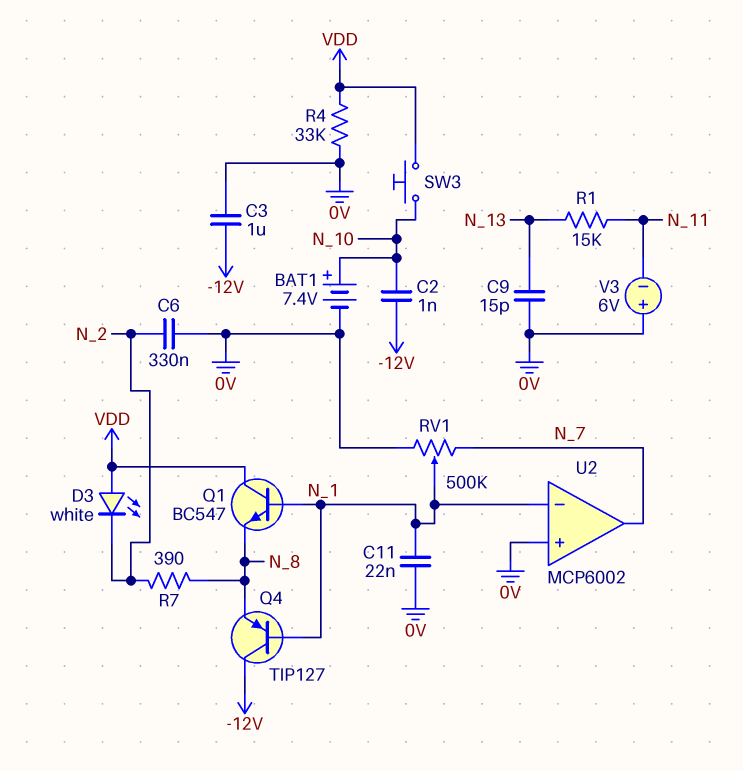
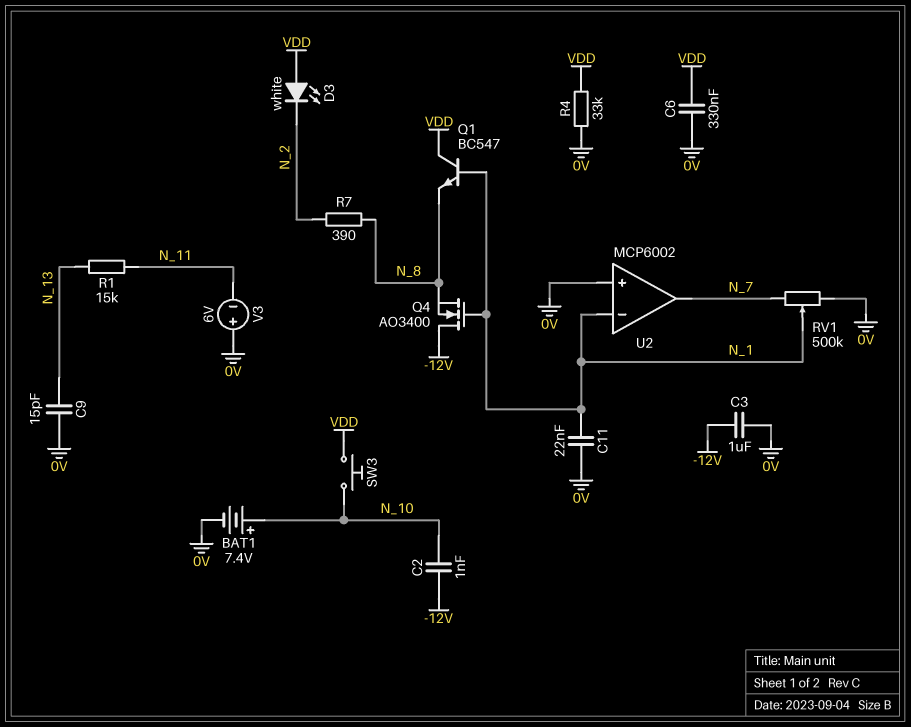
C6: 330nF (0V, N_2) -> 330nF (0V, VDD)
Q4: PNP TIP127 (B N_1, C -12V, E N_8) -> NMOS AO3400 (G N_1, D -12V, S N_8)

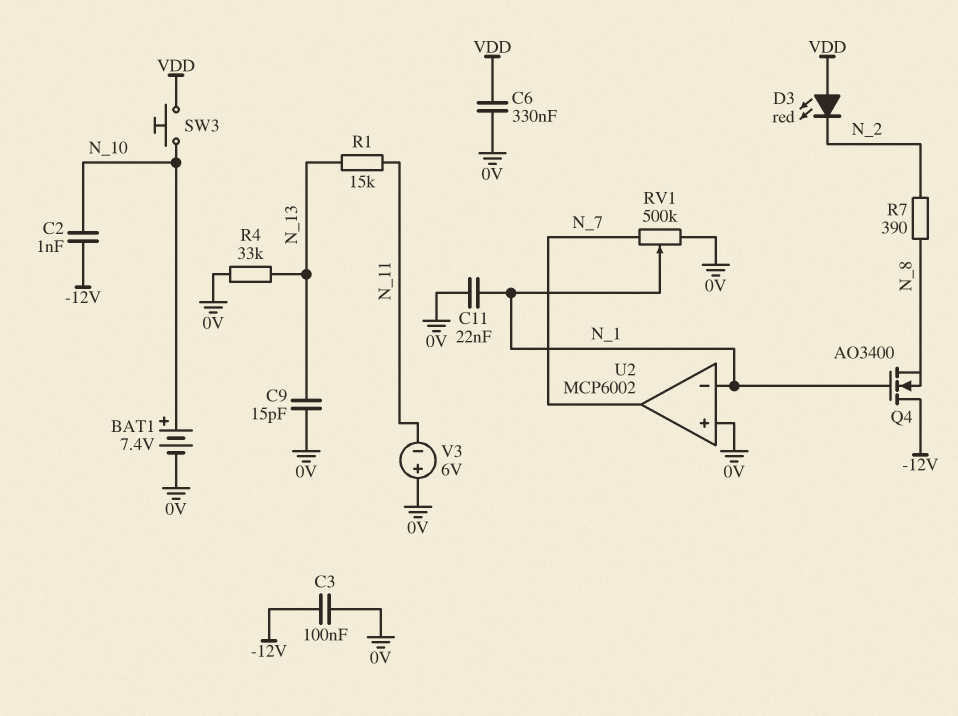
C3: 1uF (-12V, 0V) -> 100nF (-12V, 0V)
D3: LED white (A VDD, K N_2) -> LED red (A VDD, K N_2)
Q1: NPN BC547 (B N_1, C VDD, E N_8) -> none
R4: 33k (0V, VDD) -> 33k (0V, N_13)

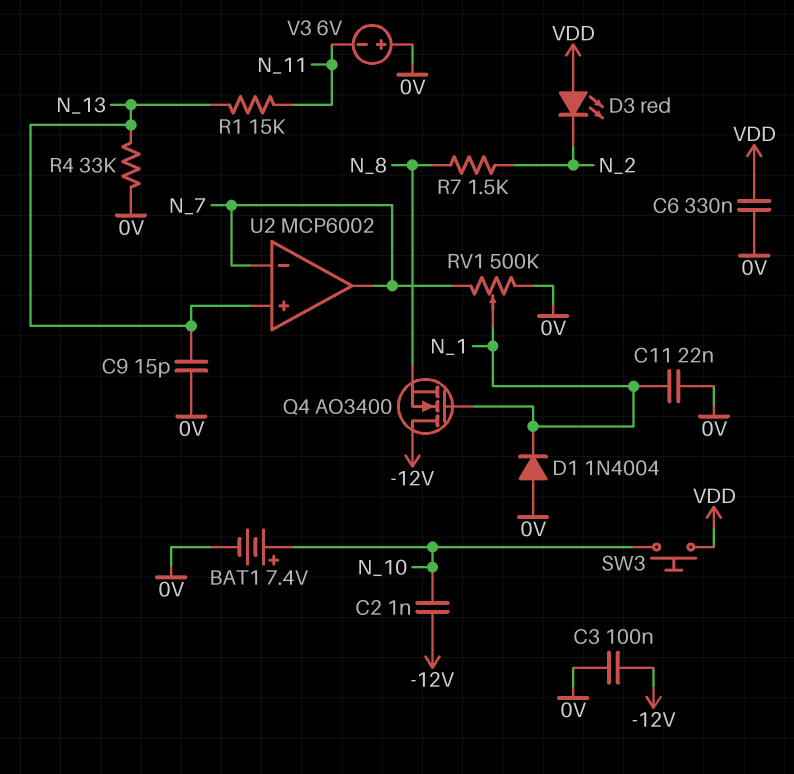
D1: none -> diode 1N4004 (A 0V, K N_1)
R7: 390 (N_2, N_8) -> 1.5k (N_2, N_8)
U2 pin in+: 0V -> N_13
U2 pin in-: N_1 -> N_7

